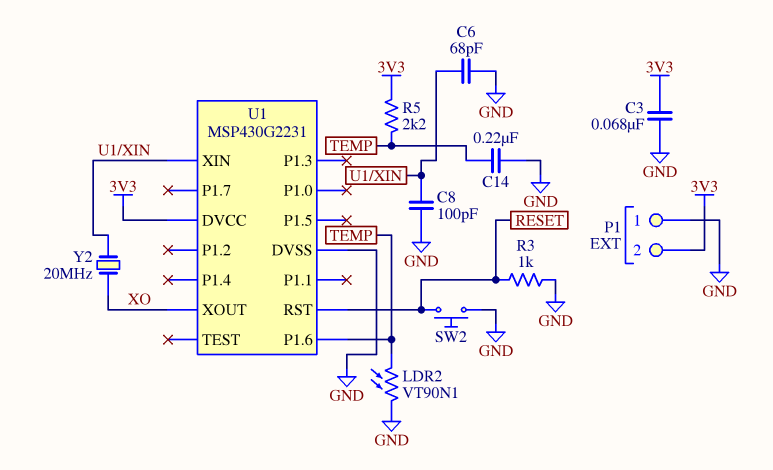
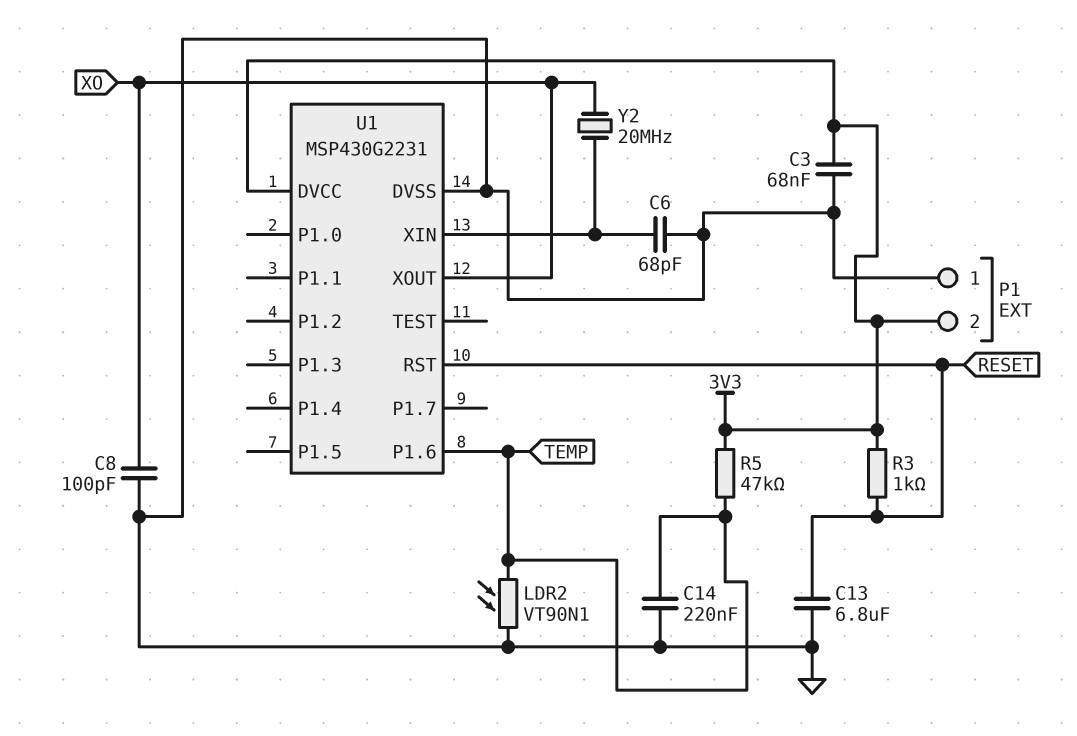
C8: 100pF (GND, U1/XIN) -> 100pF (GND, XO)
C13: none -> 6.8uF (GND, RESET)
R3: 1k (GND, RESET) -> 1k (3V3, RESET)
R5: 2.2k (3V3, TEMP) -> 47k (3V3, TEMP)
SW2: button (GND, RESET) -> none

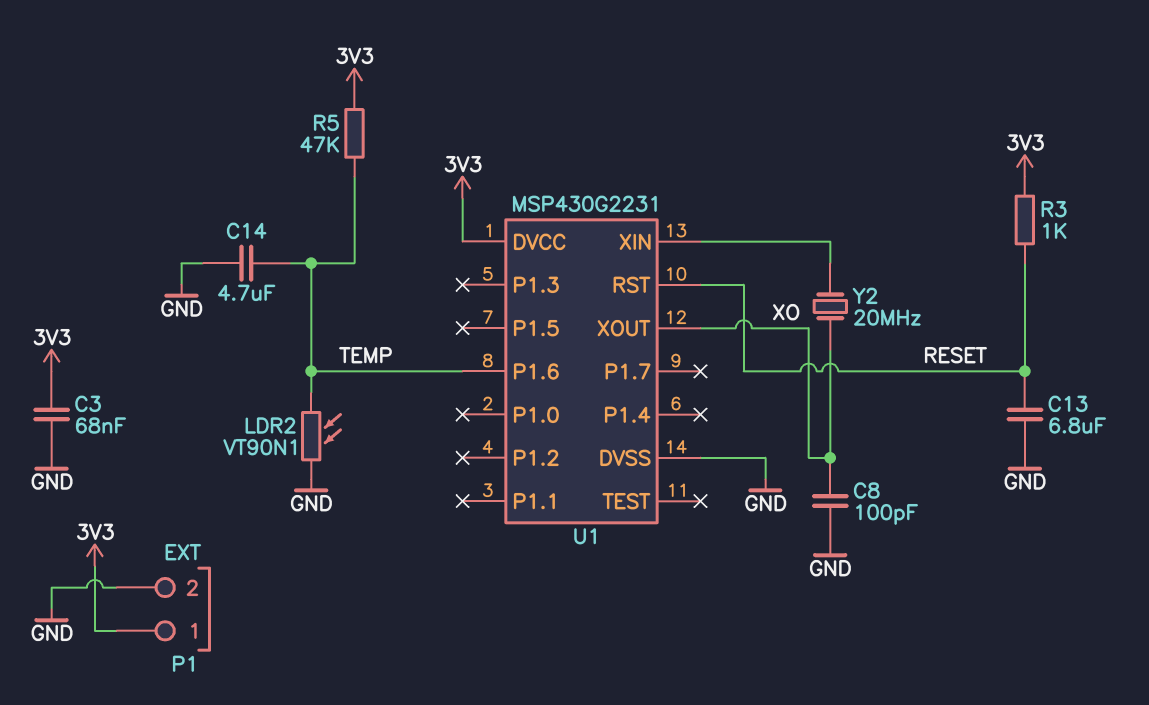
C6: 68pF (GND, U1/XIN) -> none
C14: 220nF (GND, TEMP) -> 4.7uF (GND, TEMP)
P1 pin 1: GND -> 3V3
P1 pin 2: 3V3 -> GND

